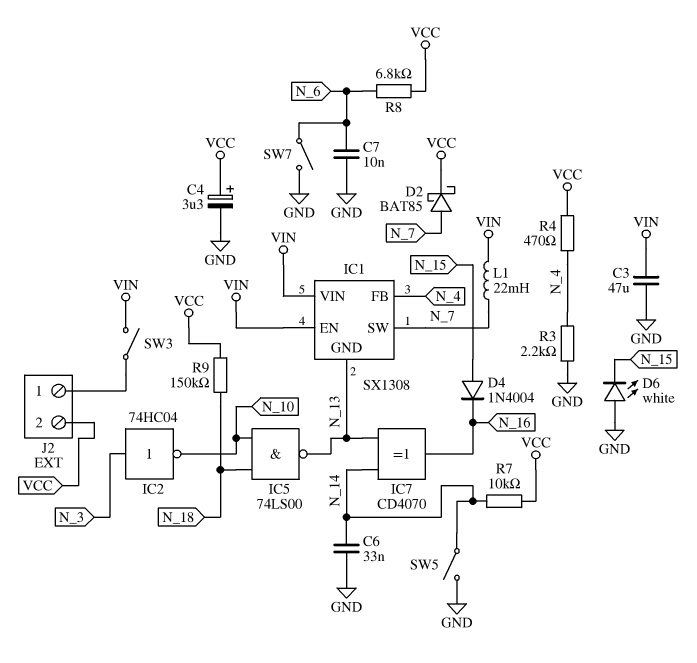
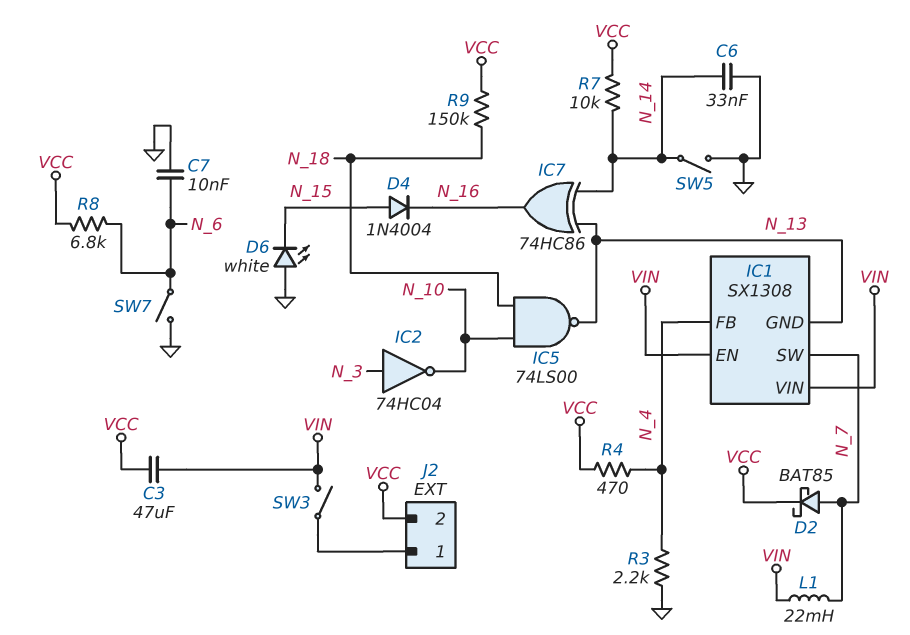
C3: 47uF (GND, VIN) -> 47uF (VCC, VIN)
C4: 3.3uF (plus VCC, minus GND) -> none
IC7: XOR CD4070 (in N_13, in N_14, out N_16) -> XOR 74HC86 (in N_13, in N_14, out N_16)

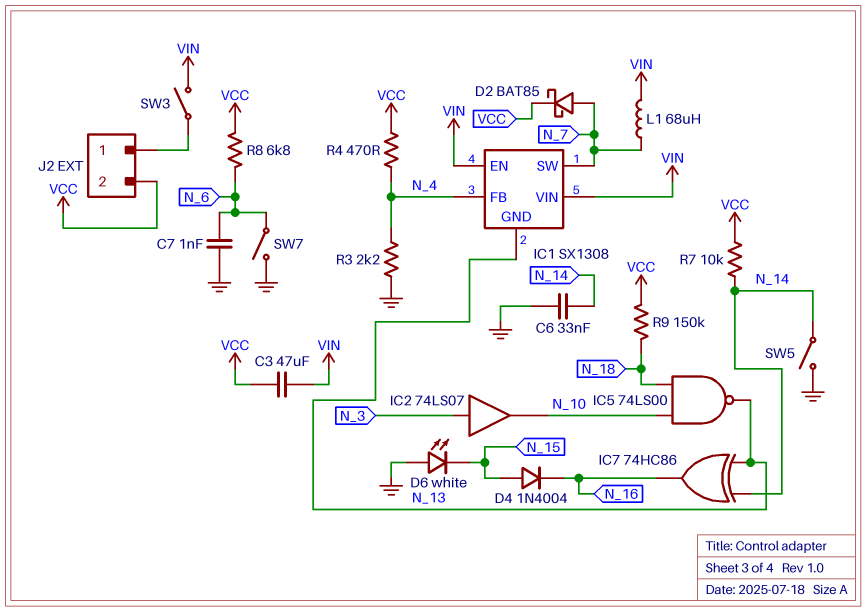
C7: 10nF (GND, N_6) -> 1nF (GND, N_6)
IC2: NOT 74HC04 (in N_3, out N_10) -> buffer 74LS07 (in N_3, out N_10)
L1: 22mH (N_7, VIN) -> 68uH (N_7, VIN)

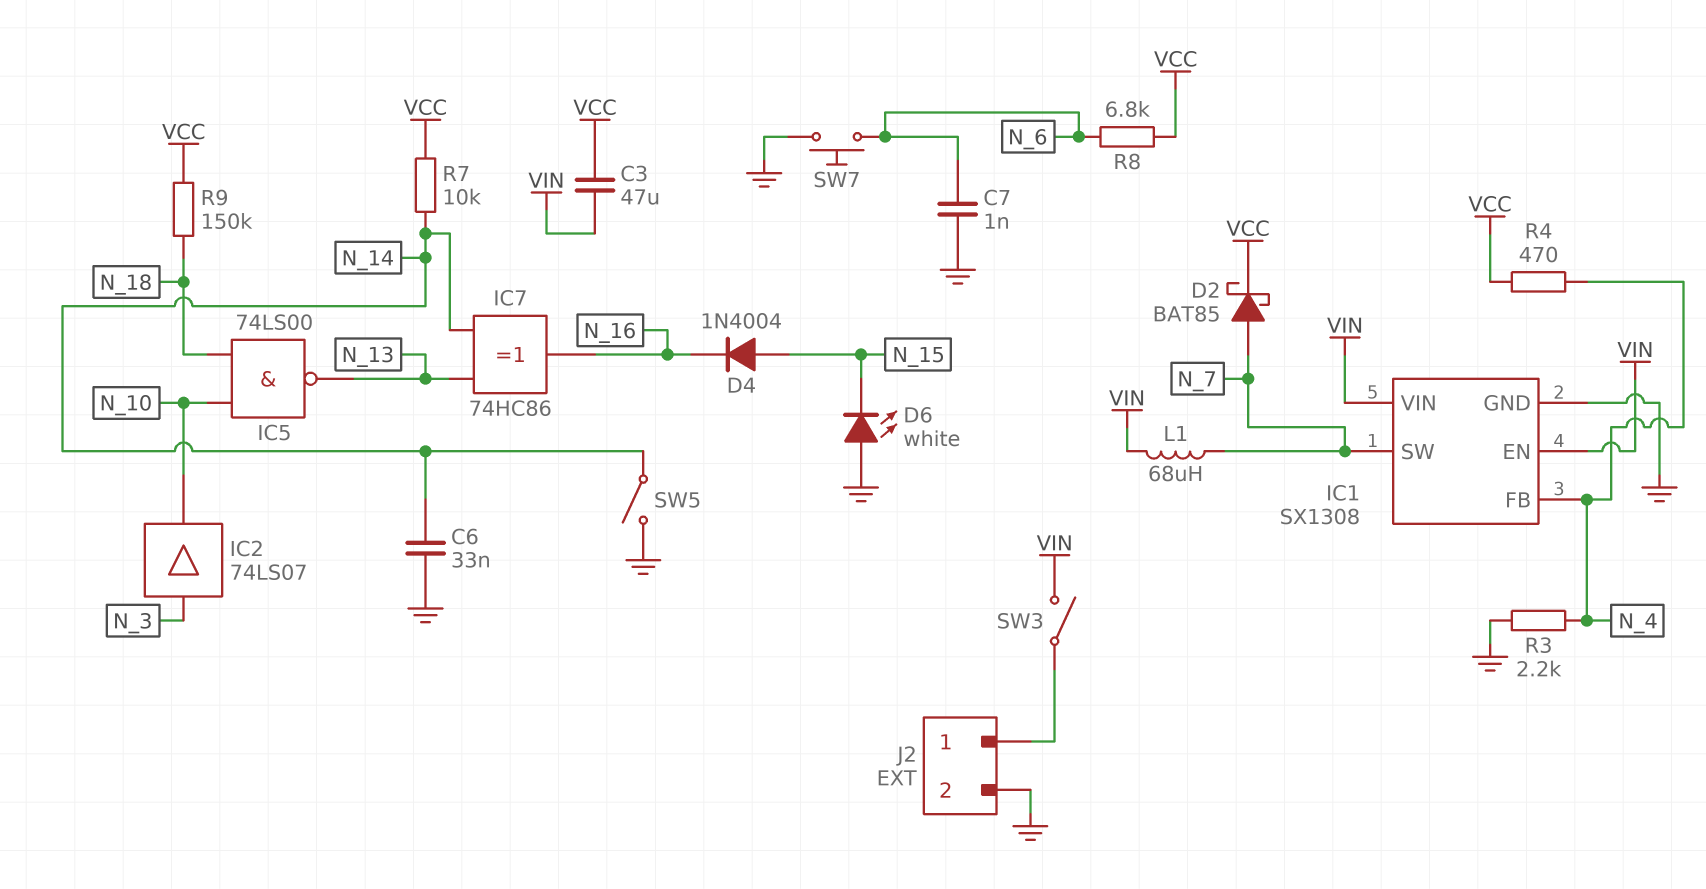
IC1 pin GND: N_13 -> GND
J2 pin 2: VCC -> GND
SW7: switch (GND, N_6) -> button (GND, N_6)

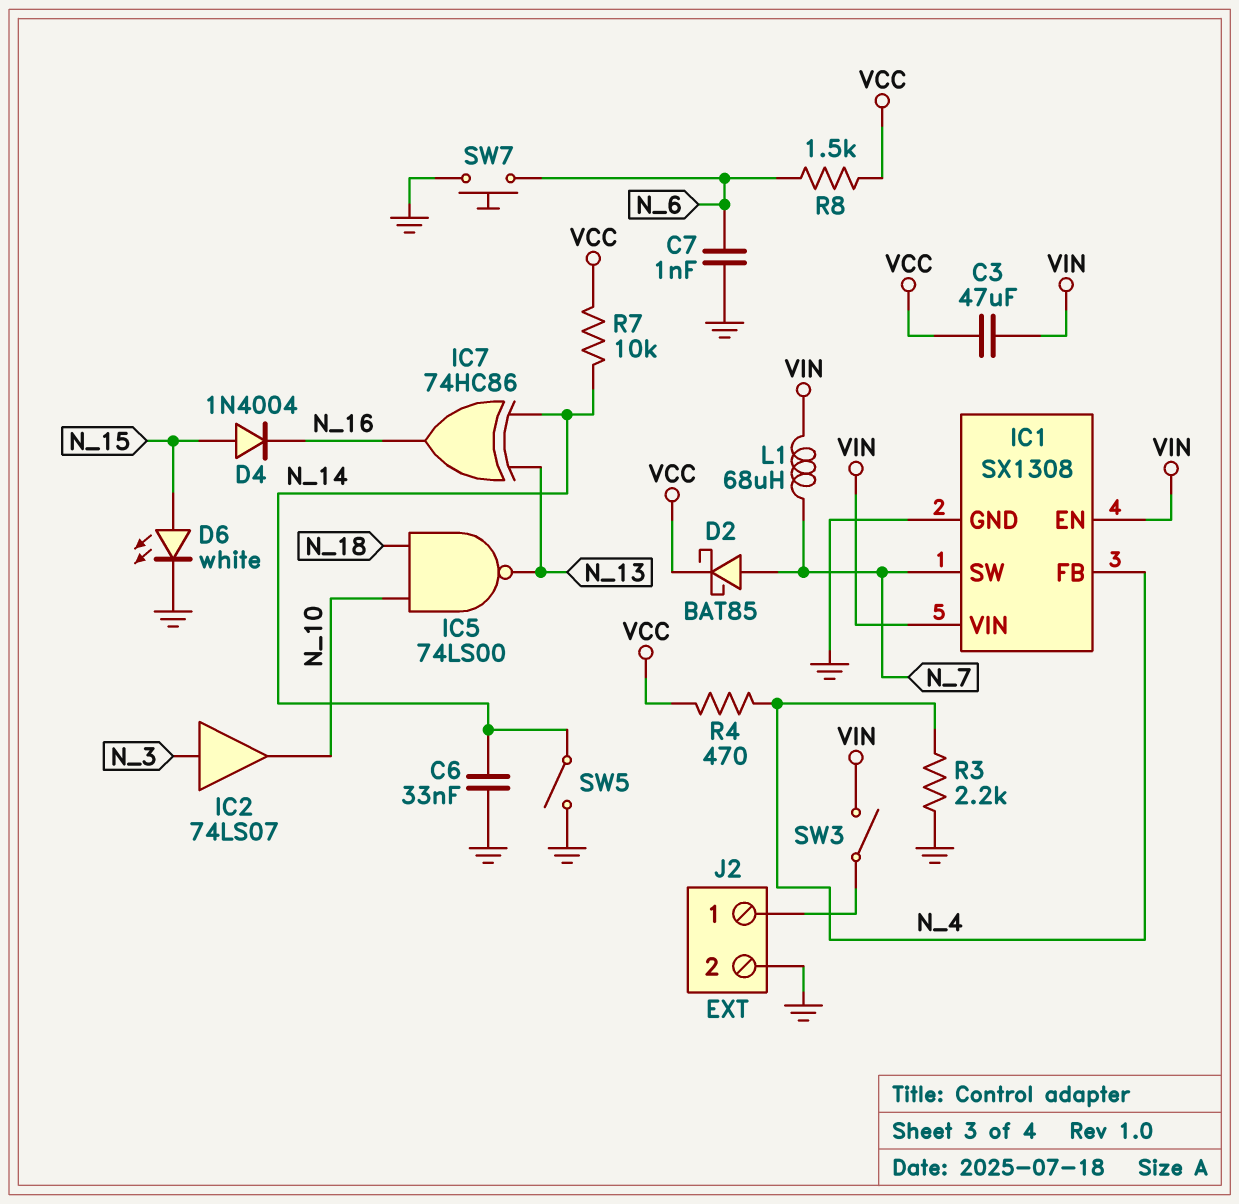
D6: LED white (A GND, K N_15) -> LED white (A N_15, K GND)
R8: 6.8k (N_6, VCC) -> 1.5k (N_6, VCC)
R9: 150k (N_18, VCC) -> none

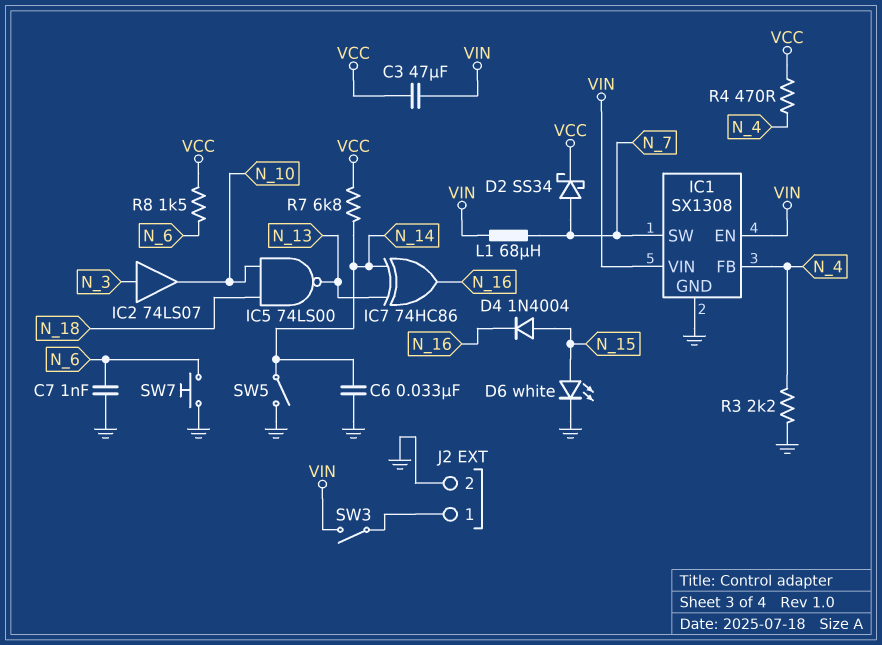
D2: schottky BAT85 (A N_7, K VCC) -> schottky SS34 (A N_7, K VCC)
R7: 10k (N_14, VCC) -> 6.8k (N_14, VCC)

